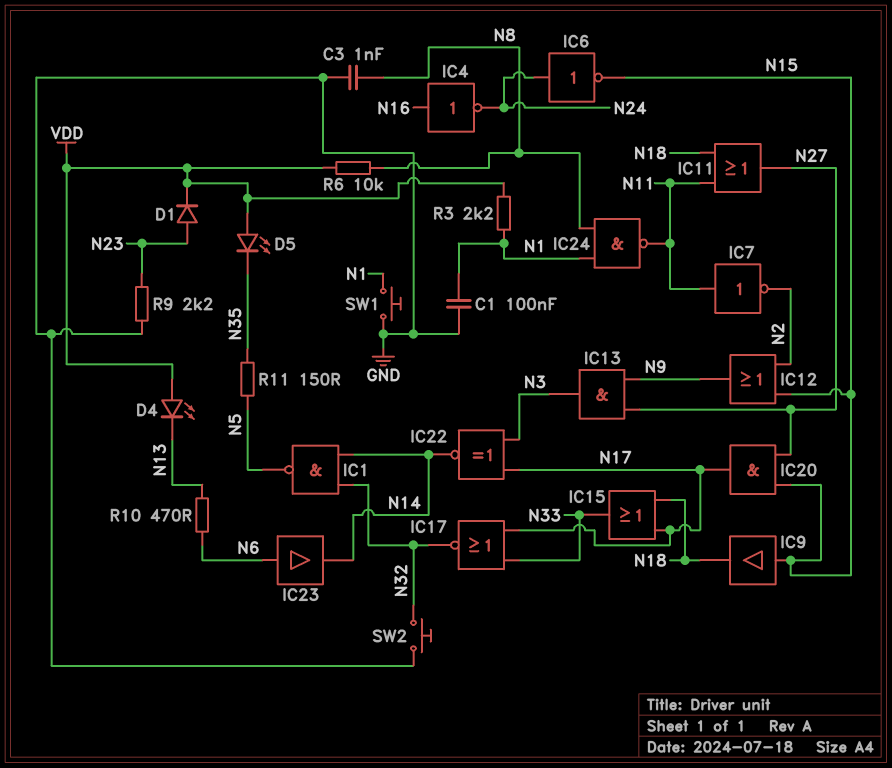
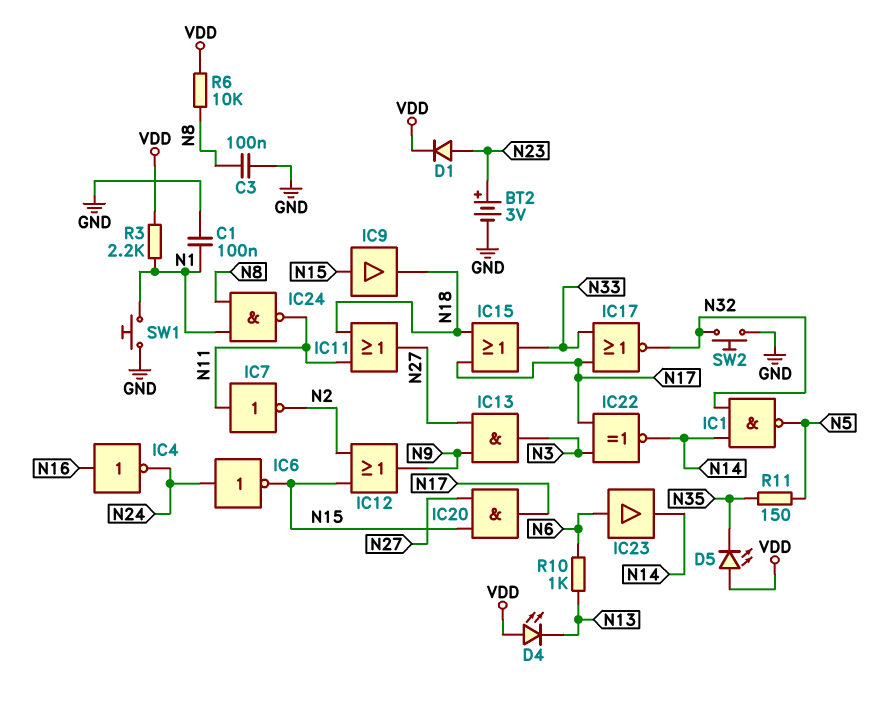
BT2: none -> 3V (plus N23, minus GND)
C3: 1nF (GND, N8) -> 100nF (GND, N8)
R9: 2.2k (GND, N23) -> none
R10: 470 (N6, N13) -> 1k (N6, N13)

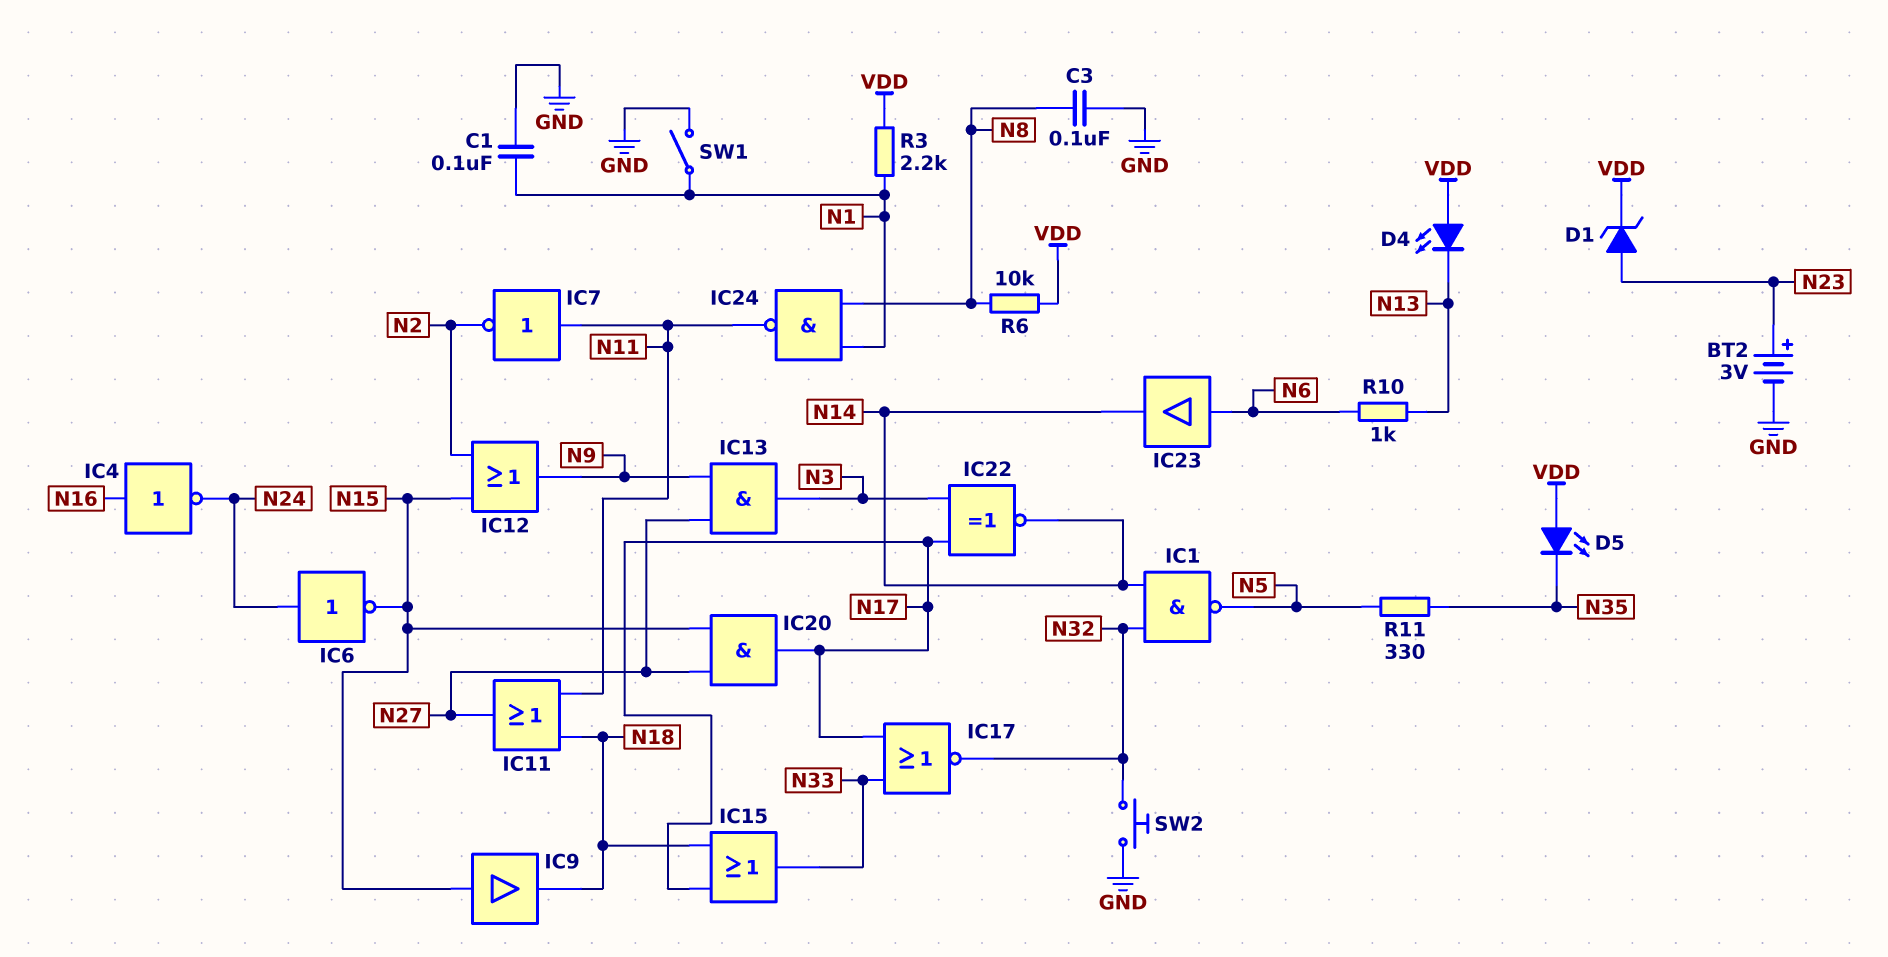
D1: diode (A N23, K VDD) -> zener (A N23, K VDD)
R11: 150 (N5, N35) -> 330 (N5, N35)
SW1: button (GND, N1) -> switch (GND, N1)

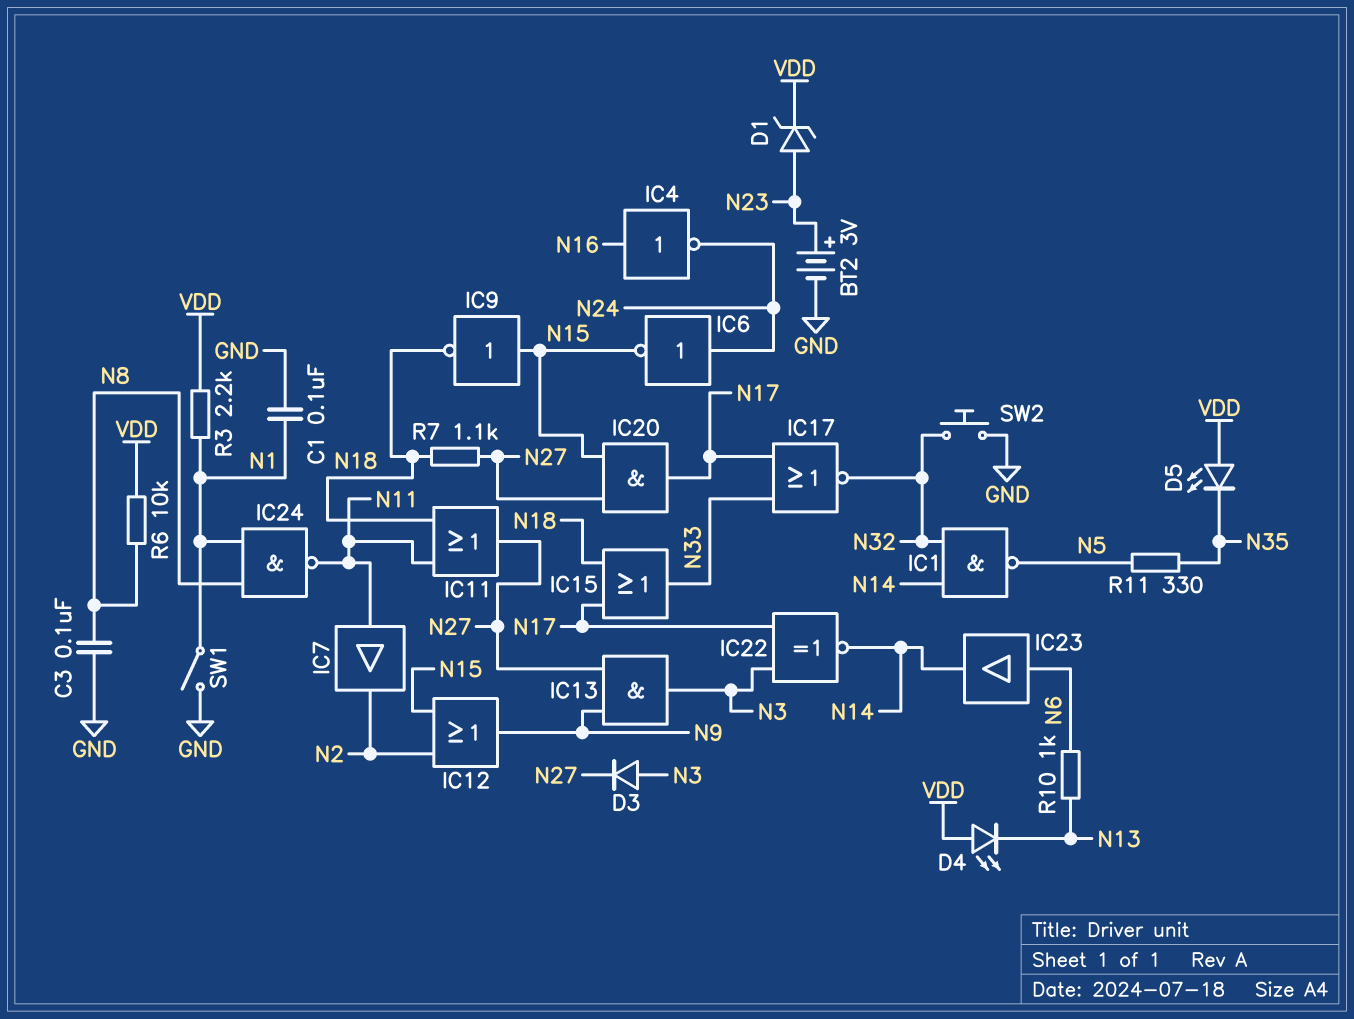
D3: none -> diode (A N3, K N27)
IC7: NOT (in N11, out N2) -> buffer (in N11, out N2)
IC9: buffer (in N15, out N18) -> NOT (in N15, out N18)
R7: none -> 1.1k (N18, N27)

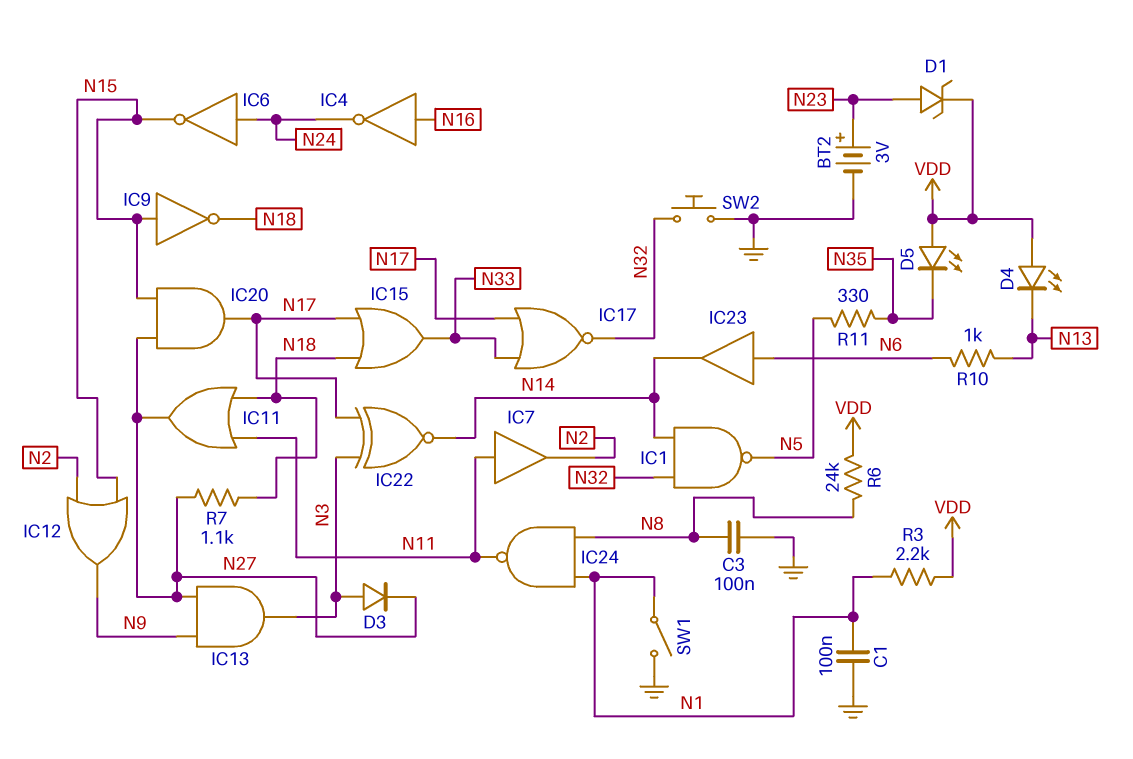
R6: 10k (N8, VDD) -> 24k (N8, VDD)

